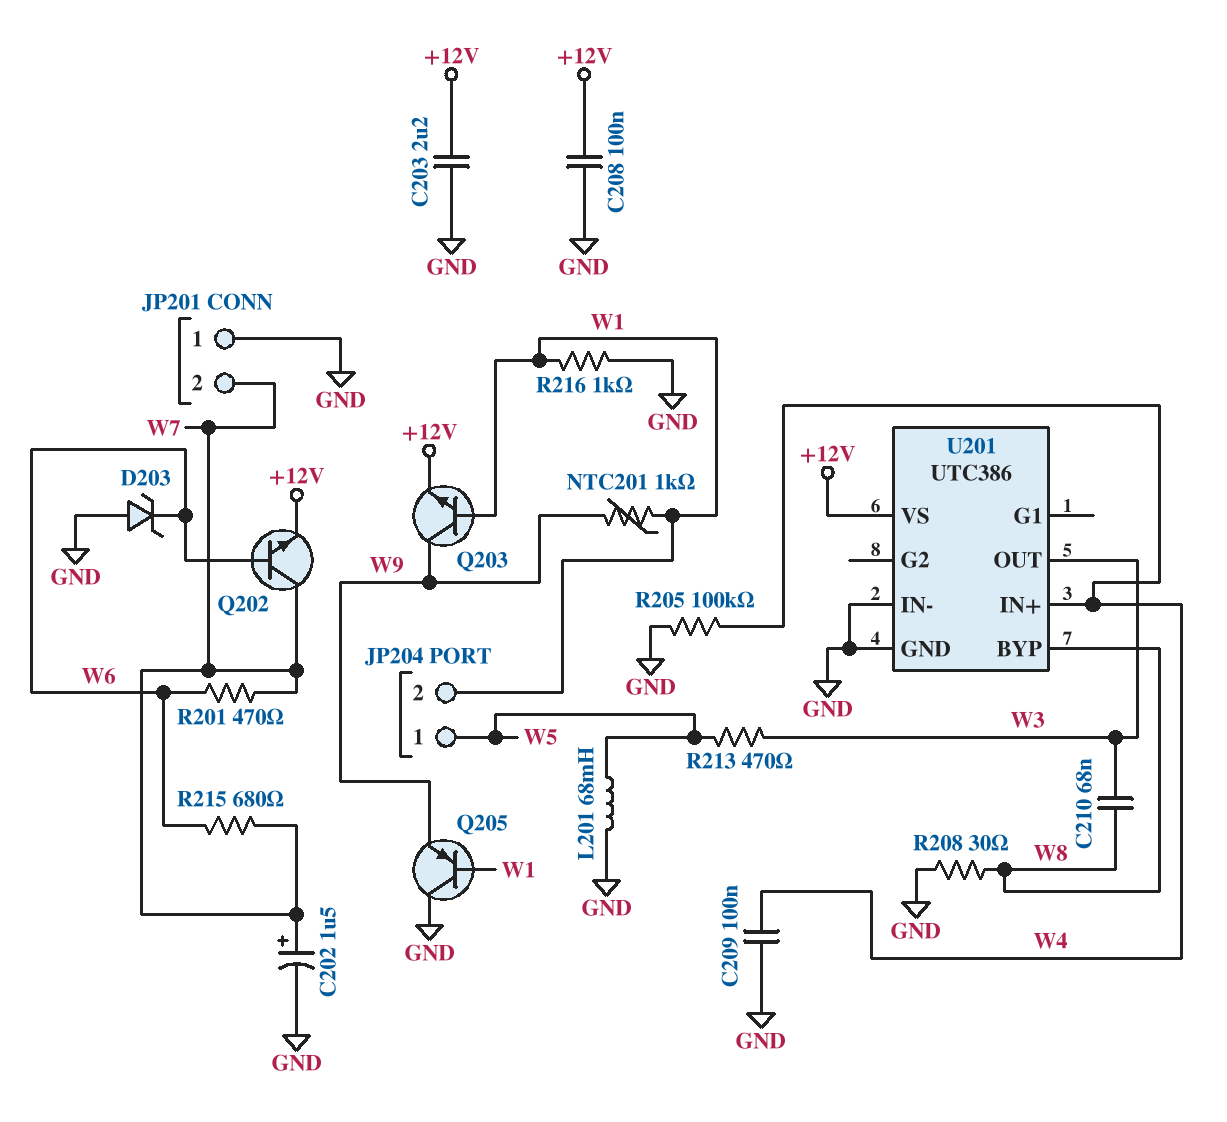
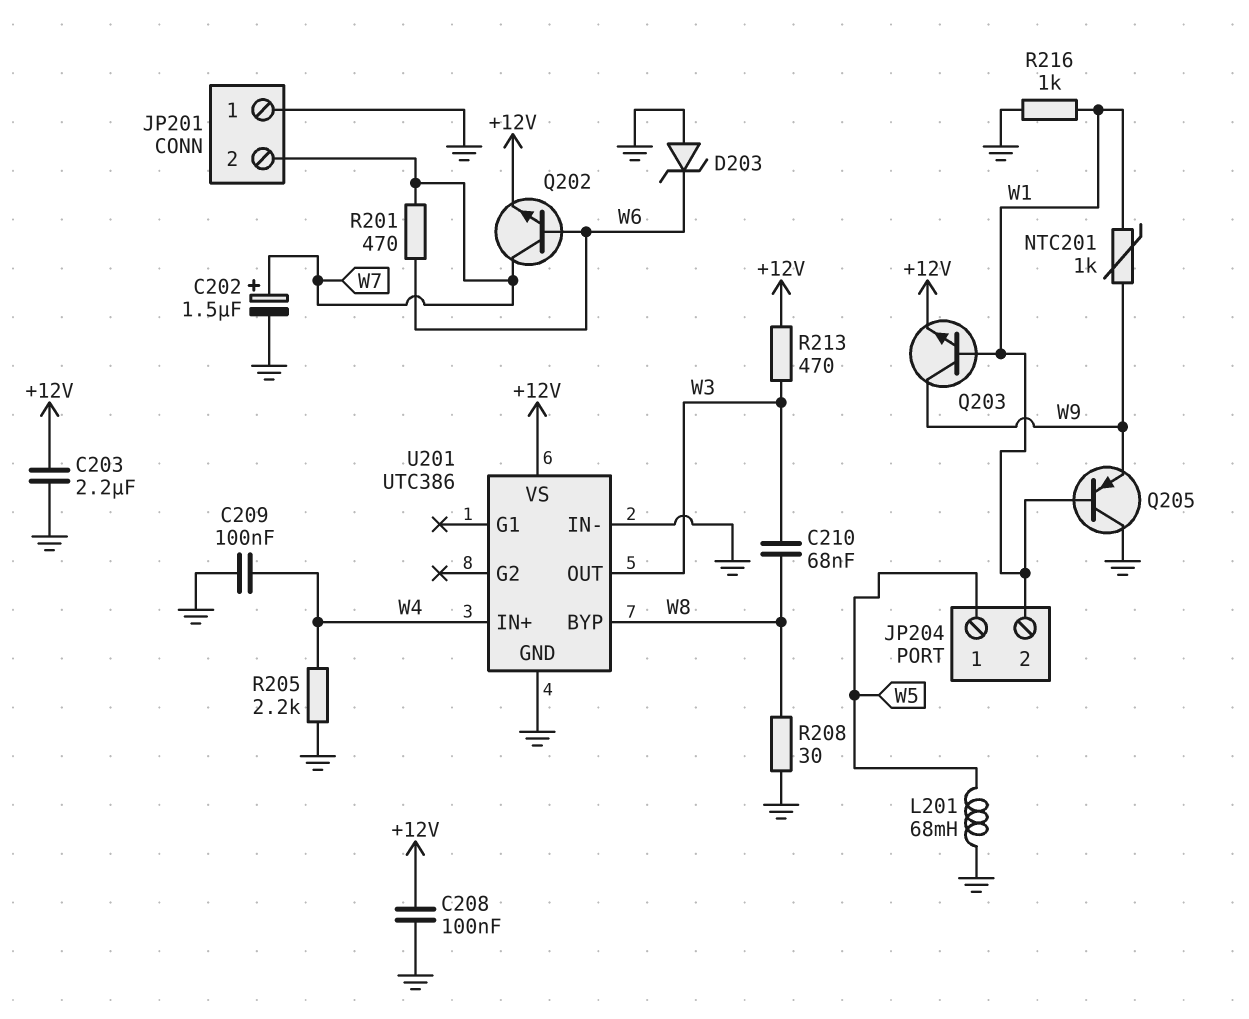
R205: 100k (GND, W4) -> 2.2k (GND, W4)
R213: 470 (W3, W5) -> 470 (+12V, W3)
R215: 680 (W6, W7) -> none

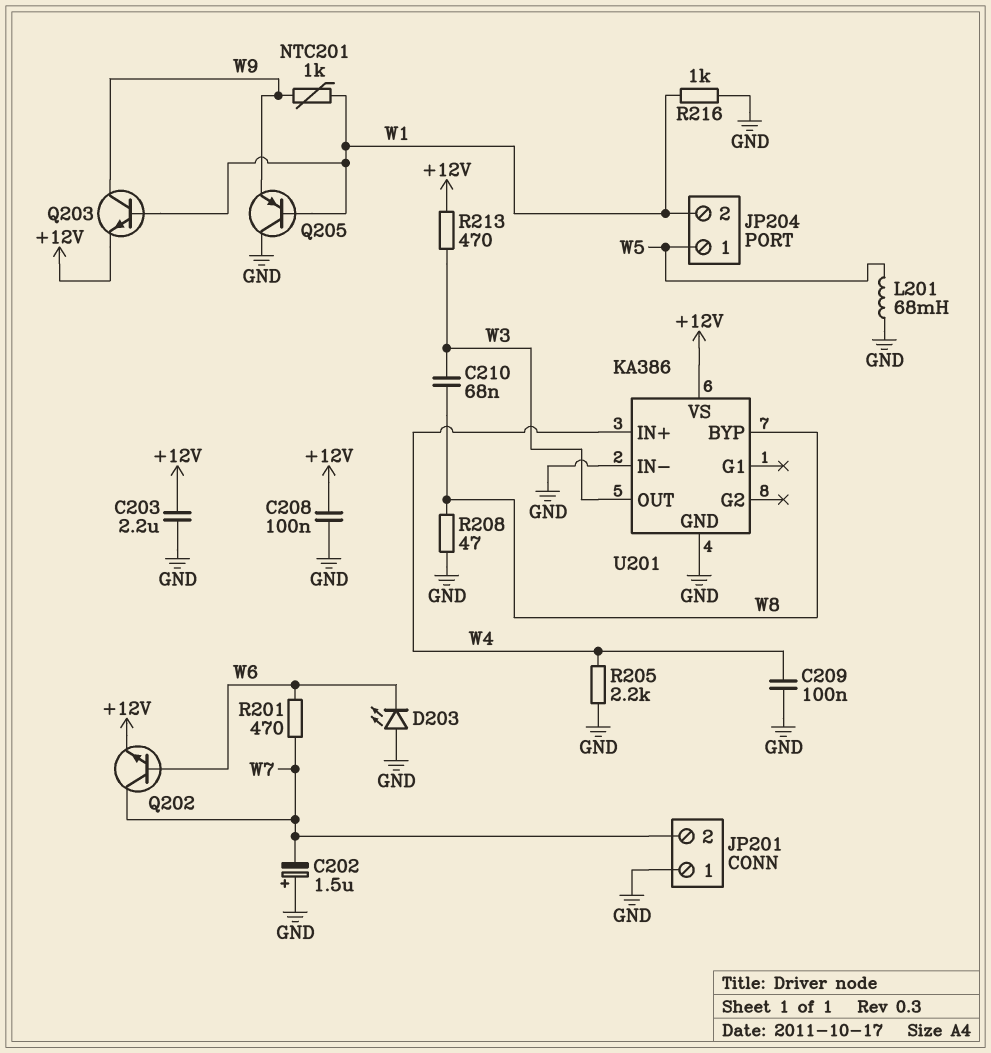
C202: 1.5uF (plus W7, minus GND) -> 1.5uF (plus GND, minus W7)
D203: zener (A GND, K W6) -> LED (A GND, K W6)
R208: 30 (GND, W8) -> 47 (GND, W8)
U201: UTC386 -> KA386

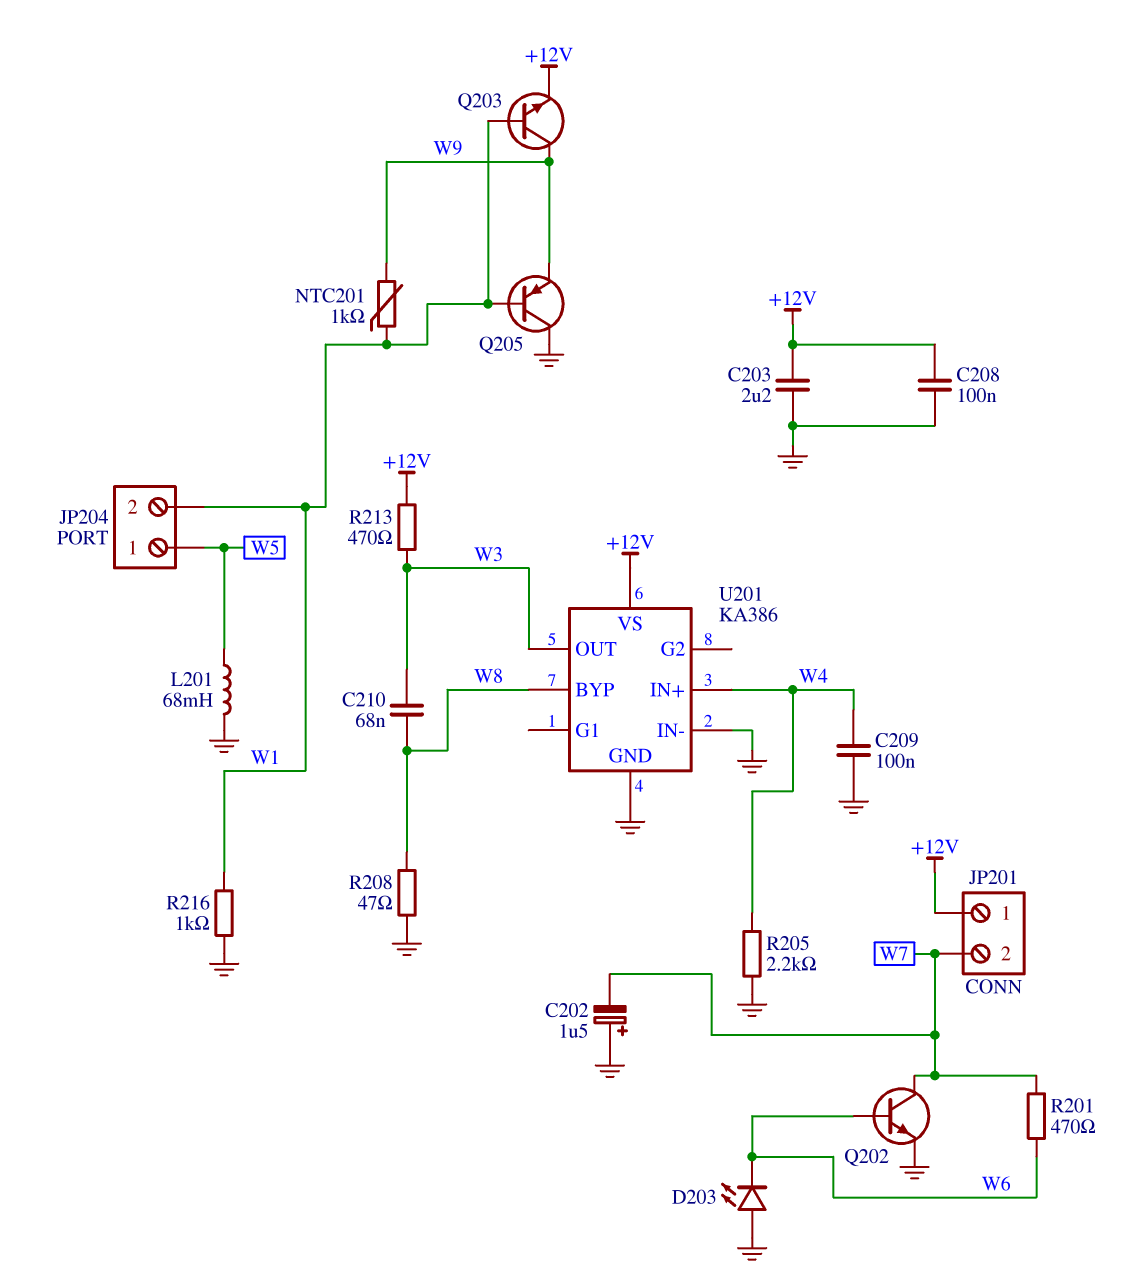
JP201 pin 1: GND -> +12V
Q202: NPN (B W6, C W7, E +12V) -> NPN (B W6, C W7, E GND)

